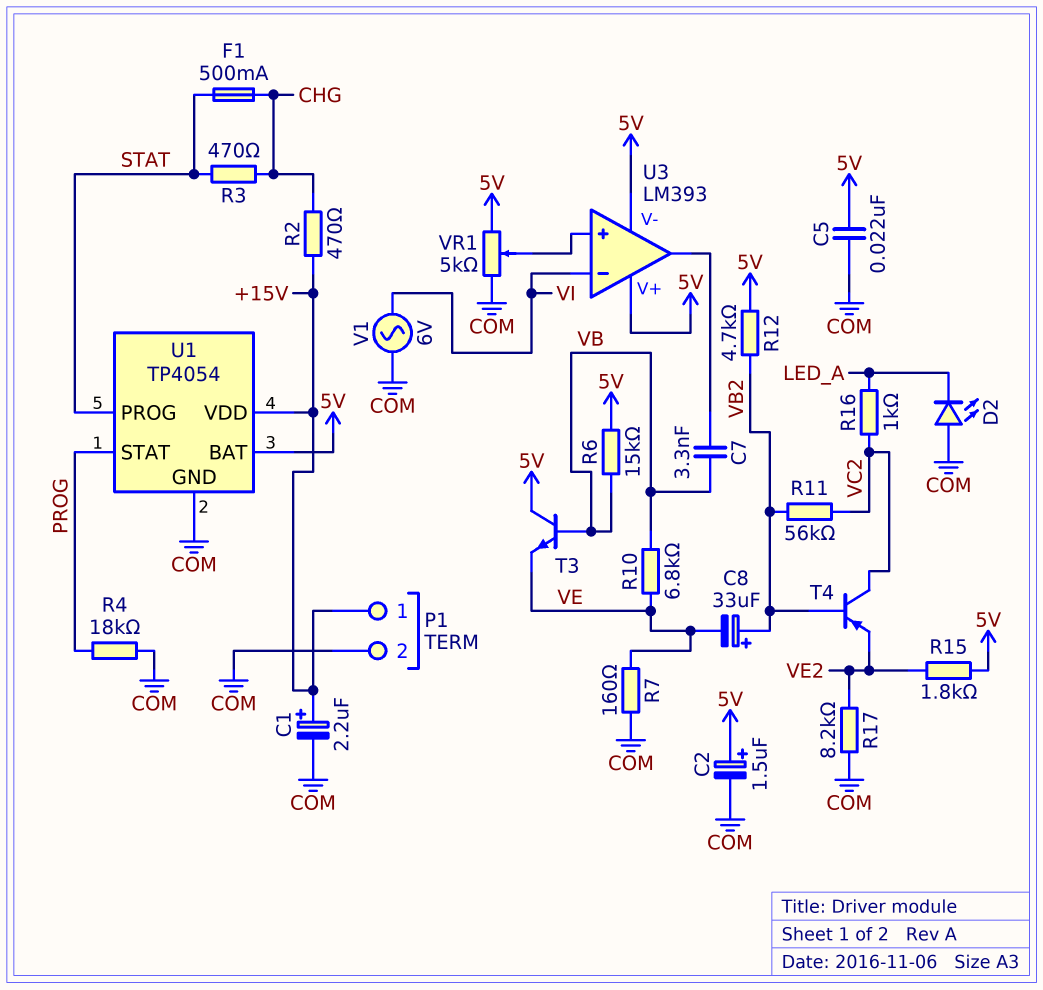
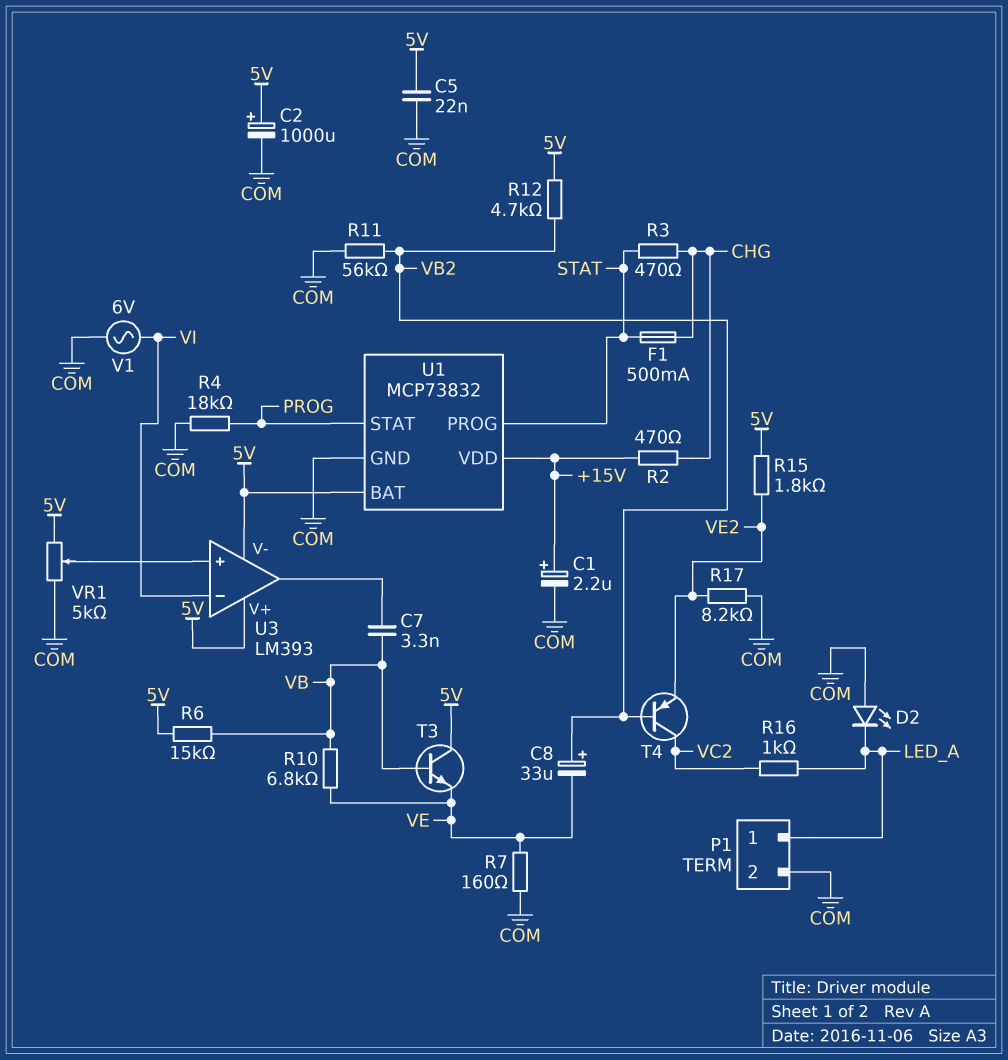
C2: 1.5uF (plus 5V, minus COM) -> 1000uF (plus 5V, minus COM)
P1 pin 1: +15V -> LED_A
R11: 56k (VB2, VC2) -> 56k (COM, VB2)
U1: TP4054 -> MCP73832

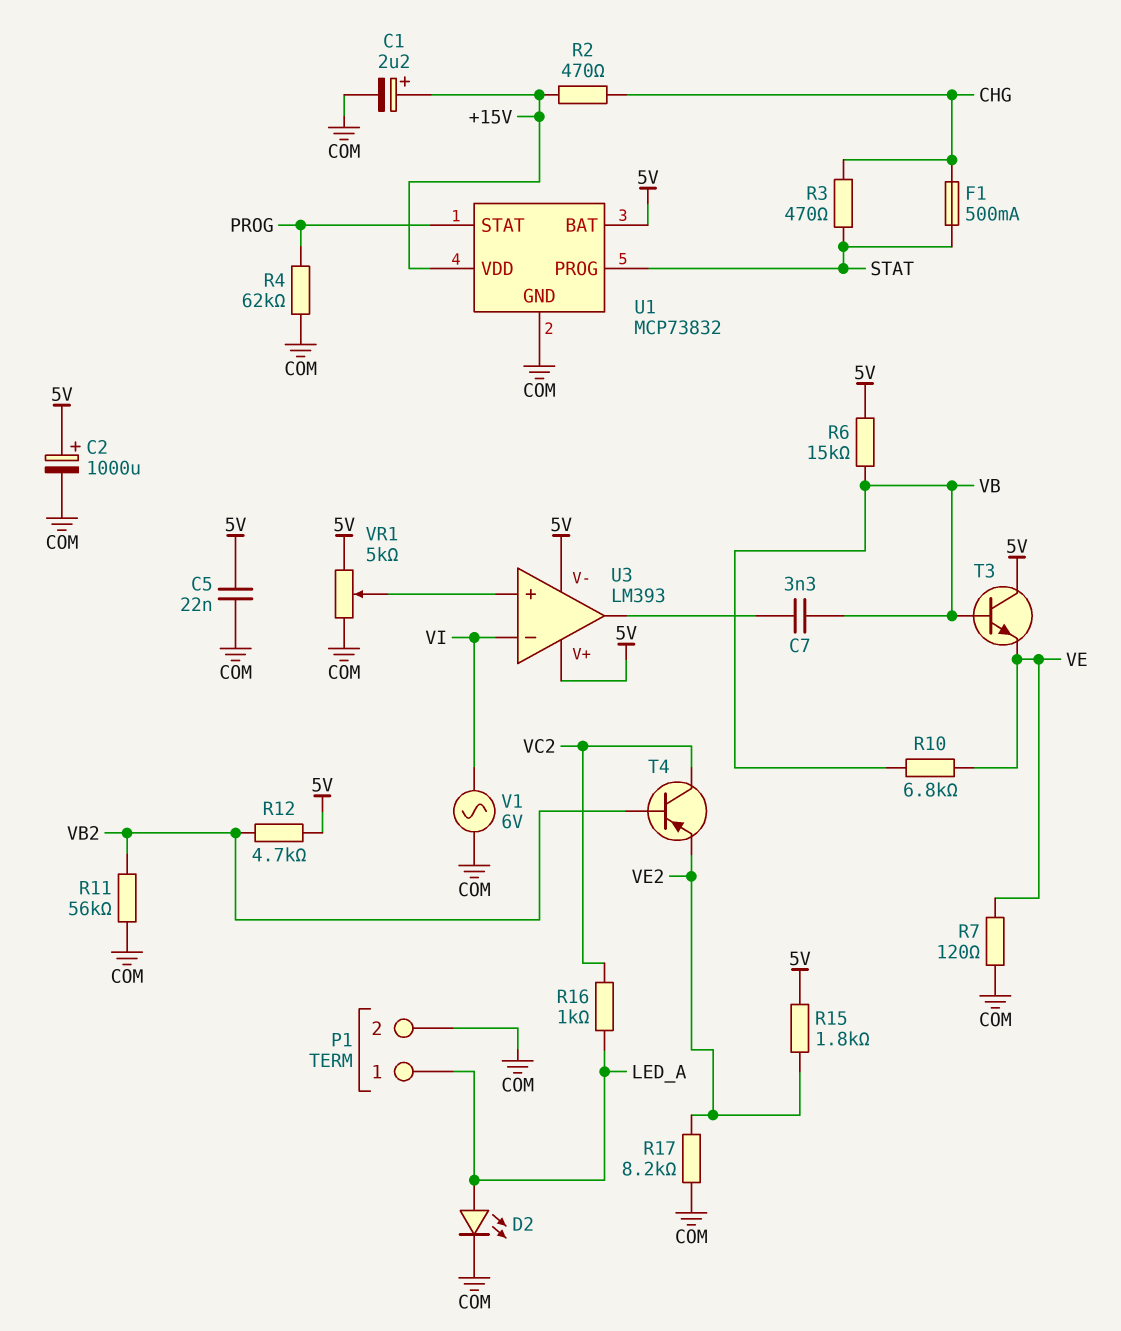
C8: 33uF (plus VB2, minus VE) -> none
D2: LED (A COM, K LED_A) -> LED (A LED_A, K COM)
R4: 18k (COM, PROG) -> 62k (COM, PROG)
R7: 160 (COM, VE) -> 120 (COM, VE)

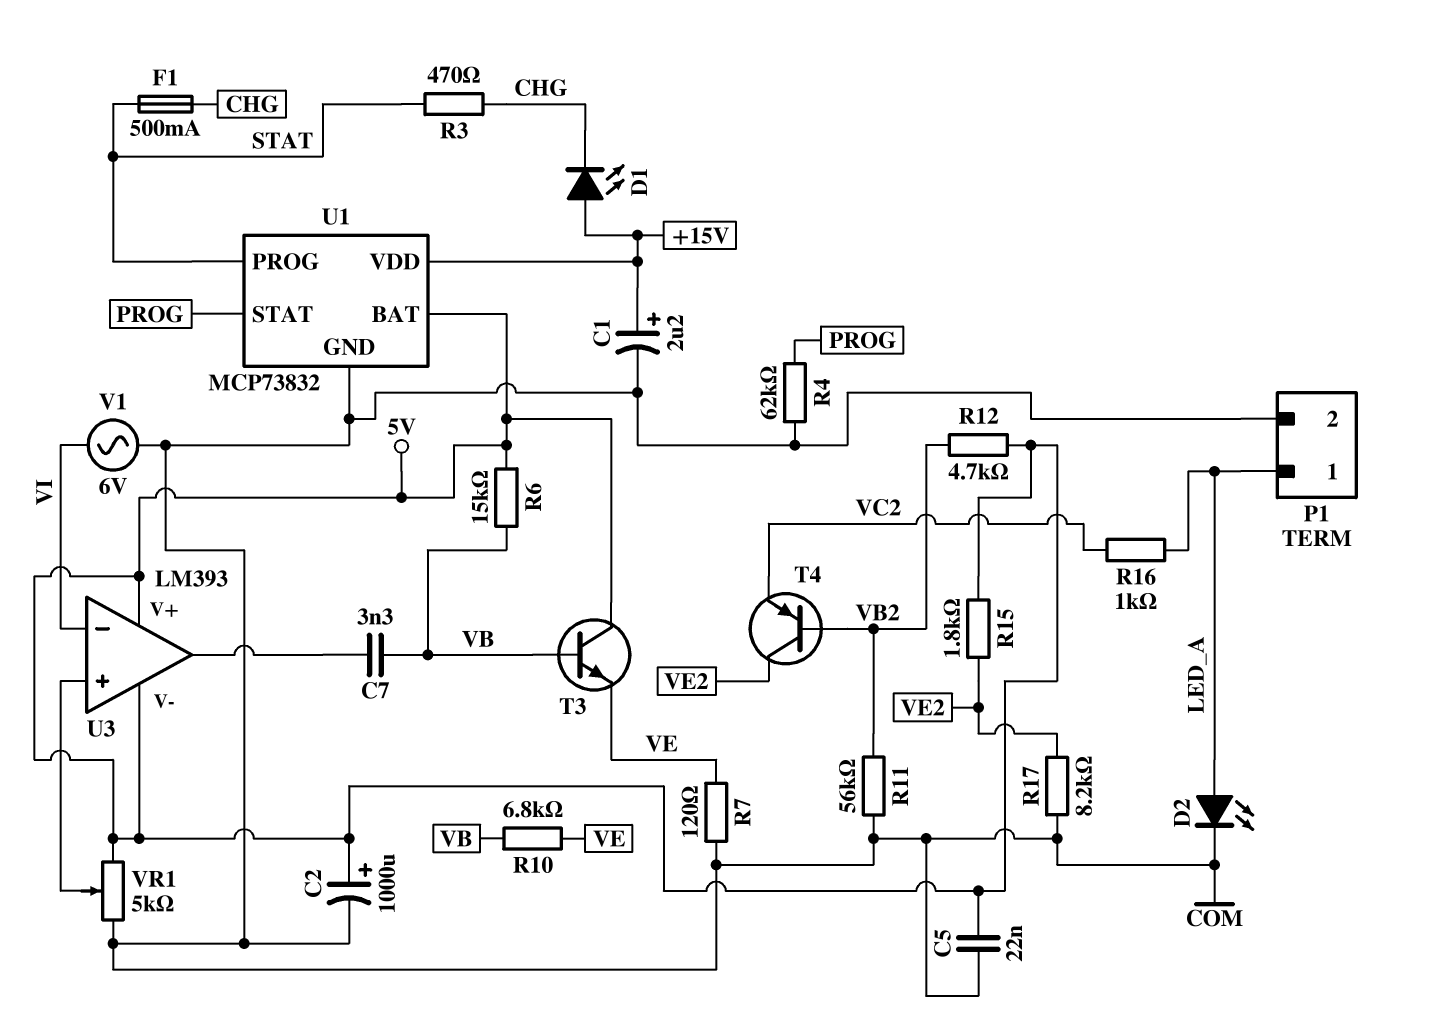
D1: none -> LED (A +15V, K CHG)
R2: 470 (+15V, CHG) -> none
T4: PNP (B VB2, C VC2, E VE2) -> PNP (B VB2, C VE2, E VC2)

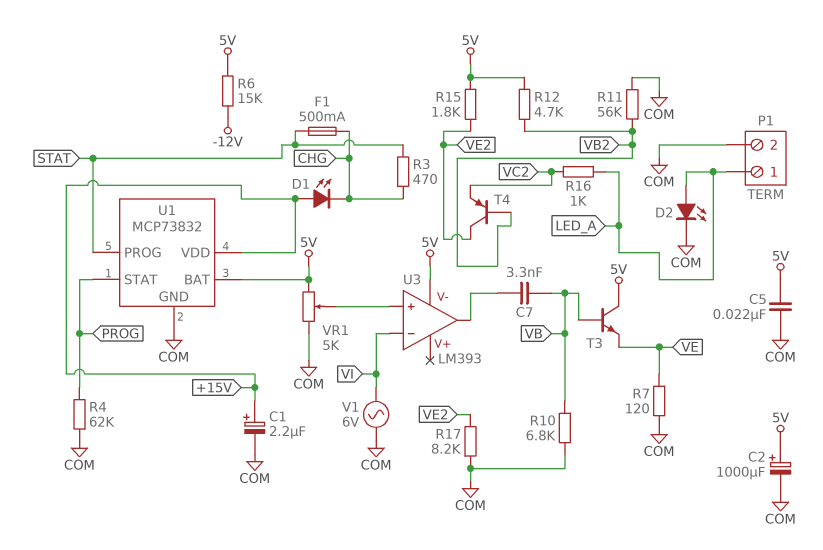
R6: 15k (5V, VB) -> 15k (-12V, 5V)
R10: 6.8k (VB, VE) -> 6.8k (COM, VB)
U3 pin V+: 5V -> none

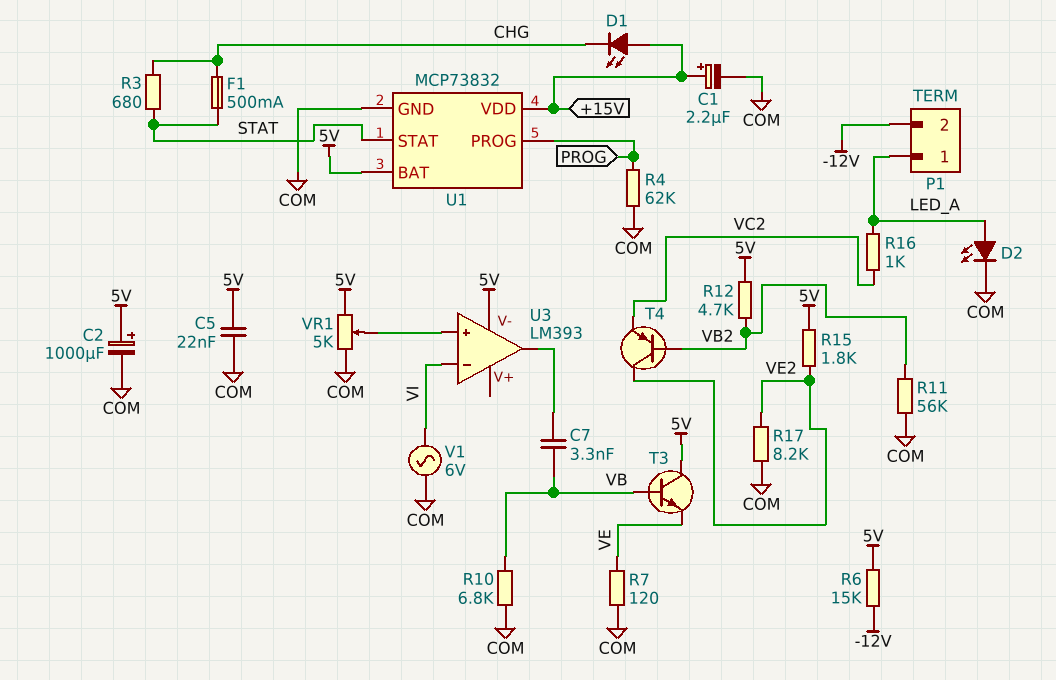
P1 pin 2: COM -> -12V
R3: 470 (CHG, STAT) -> 680 (CHG, STAT)
U1 pin PROG: STAT -> PROG
U1 pin STAT: PROG -> STAT

